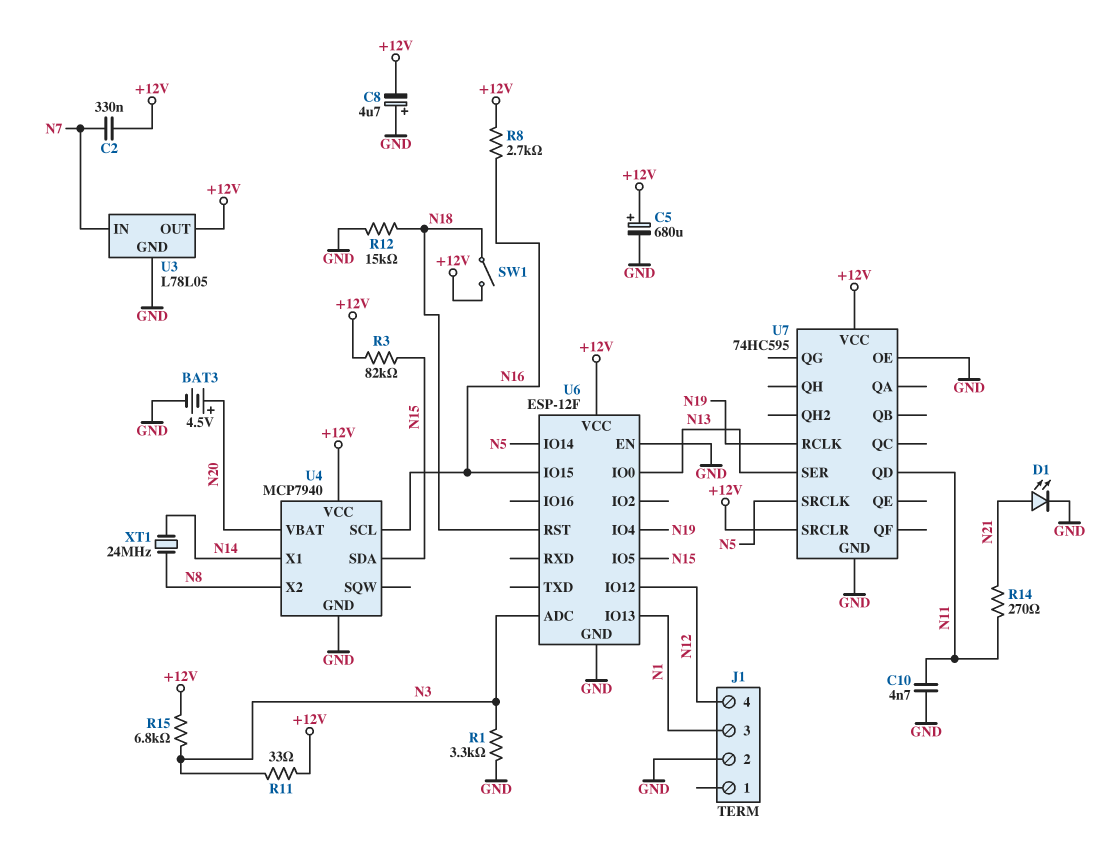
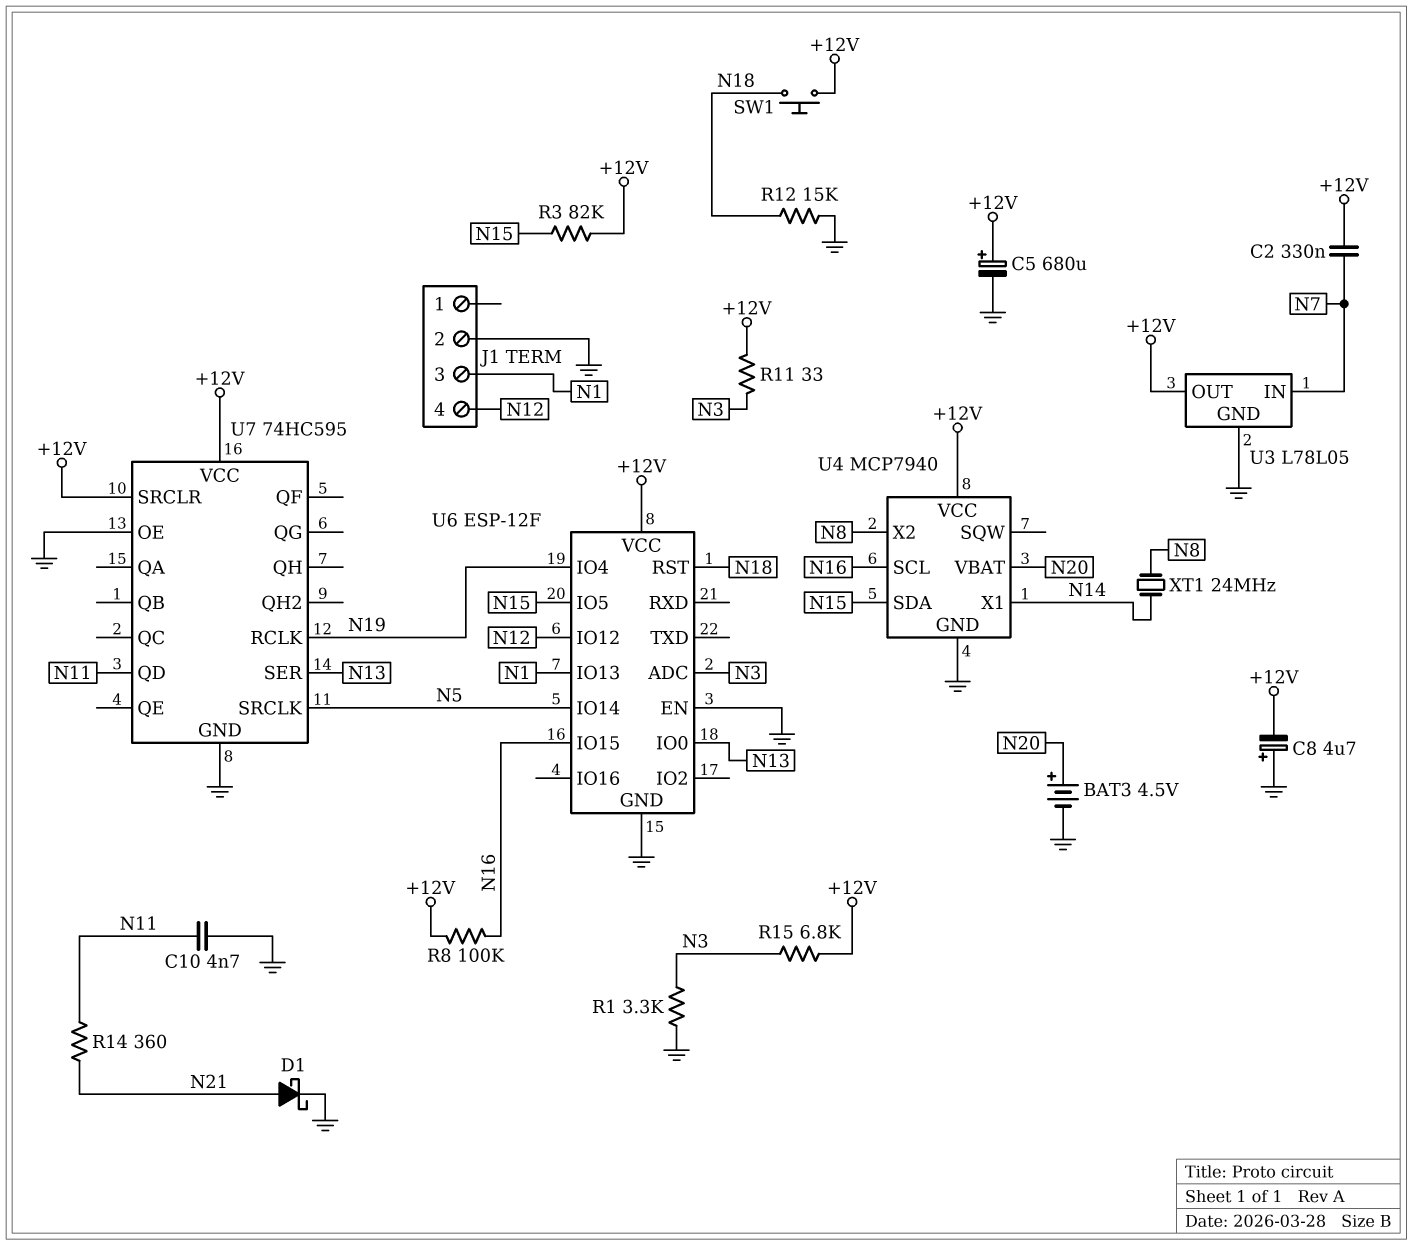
D1: LED (A N21, K GND) -> schottky (A N21, K GND)
R8: 2.7k (+12V, N16) -> 100k (+12V, N16)
R14: 270 (N11, N21) -> 360 (N11, N21)
SW1: switch (+12V, N18) -> button (+12V, N18)

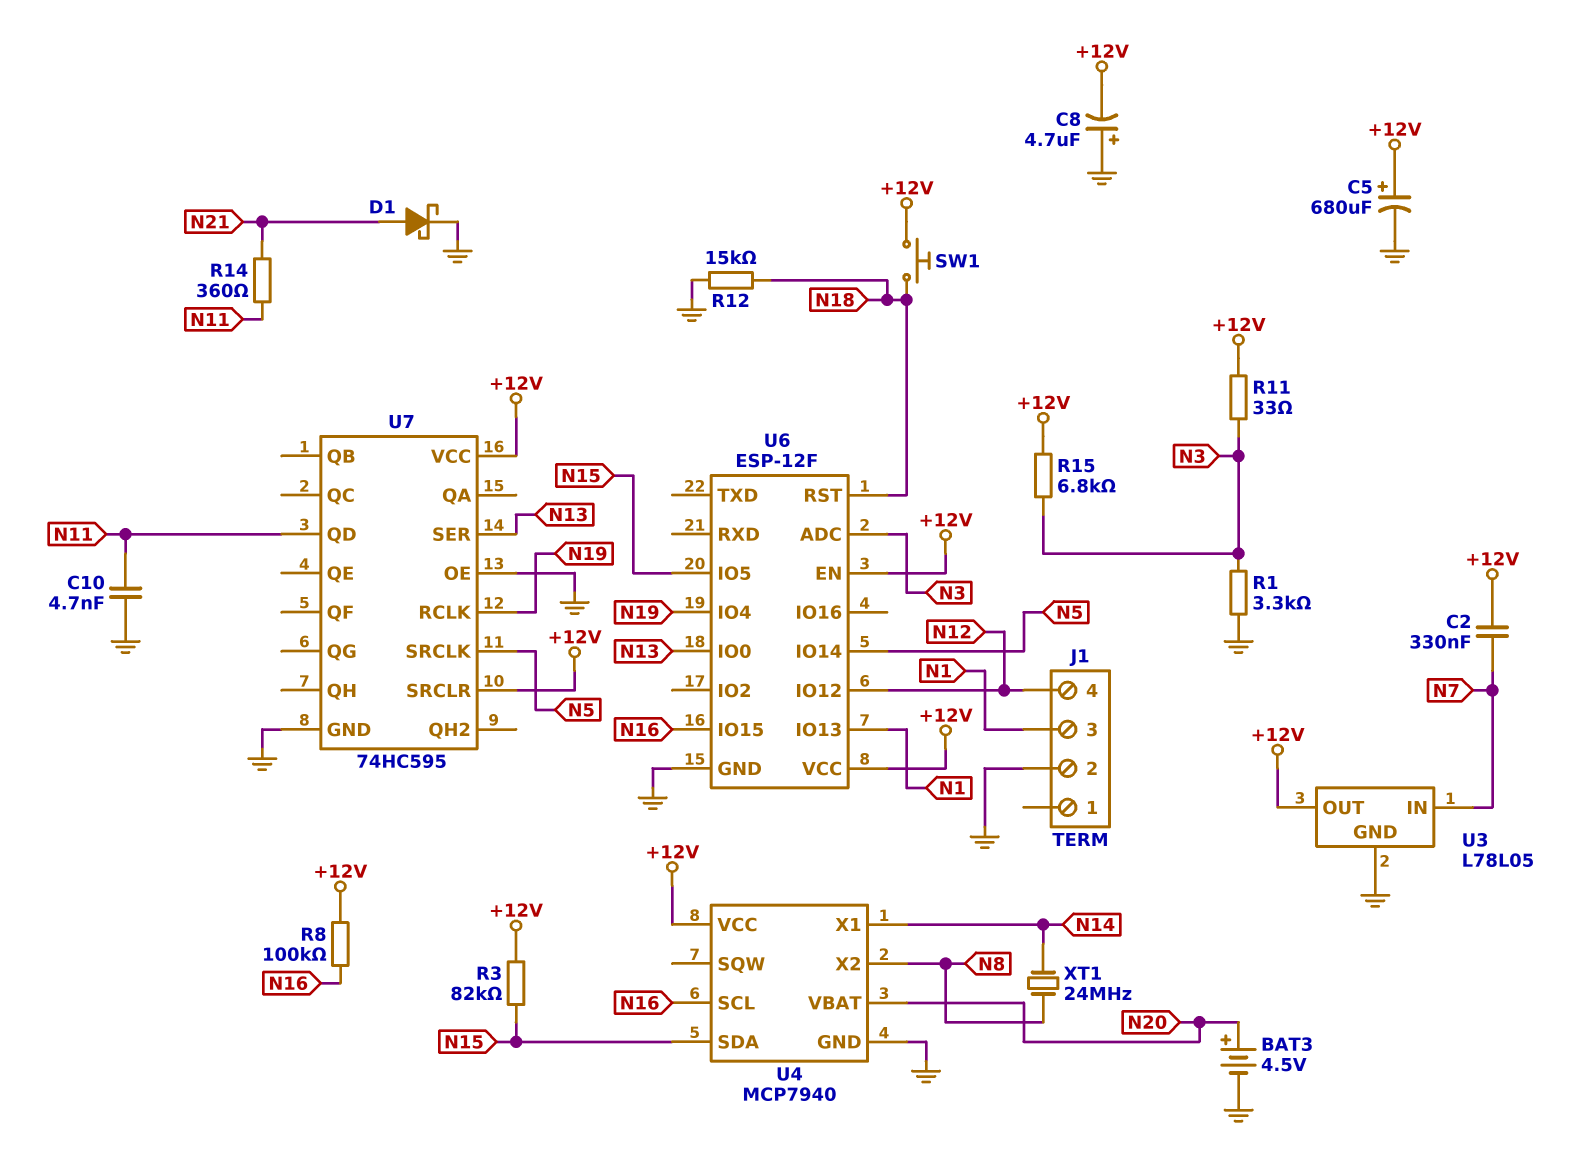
U6 pin EN: GND -> +12V

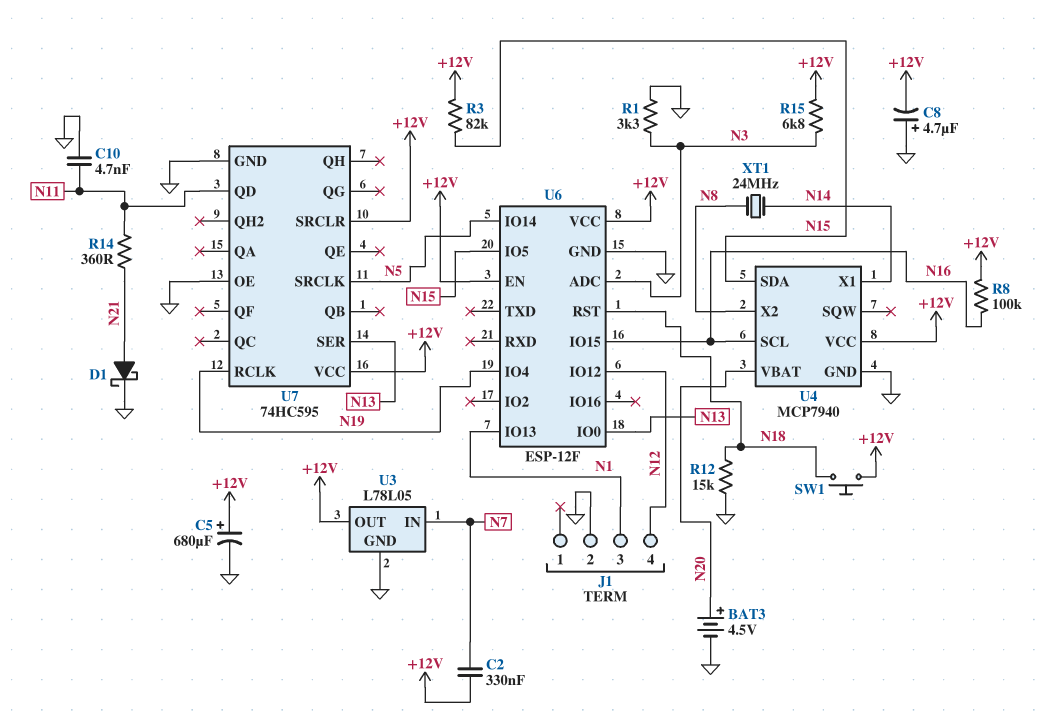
R11: 33 (+12V, N3) -> none

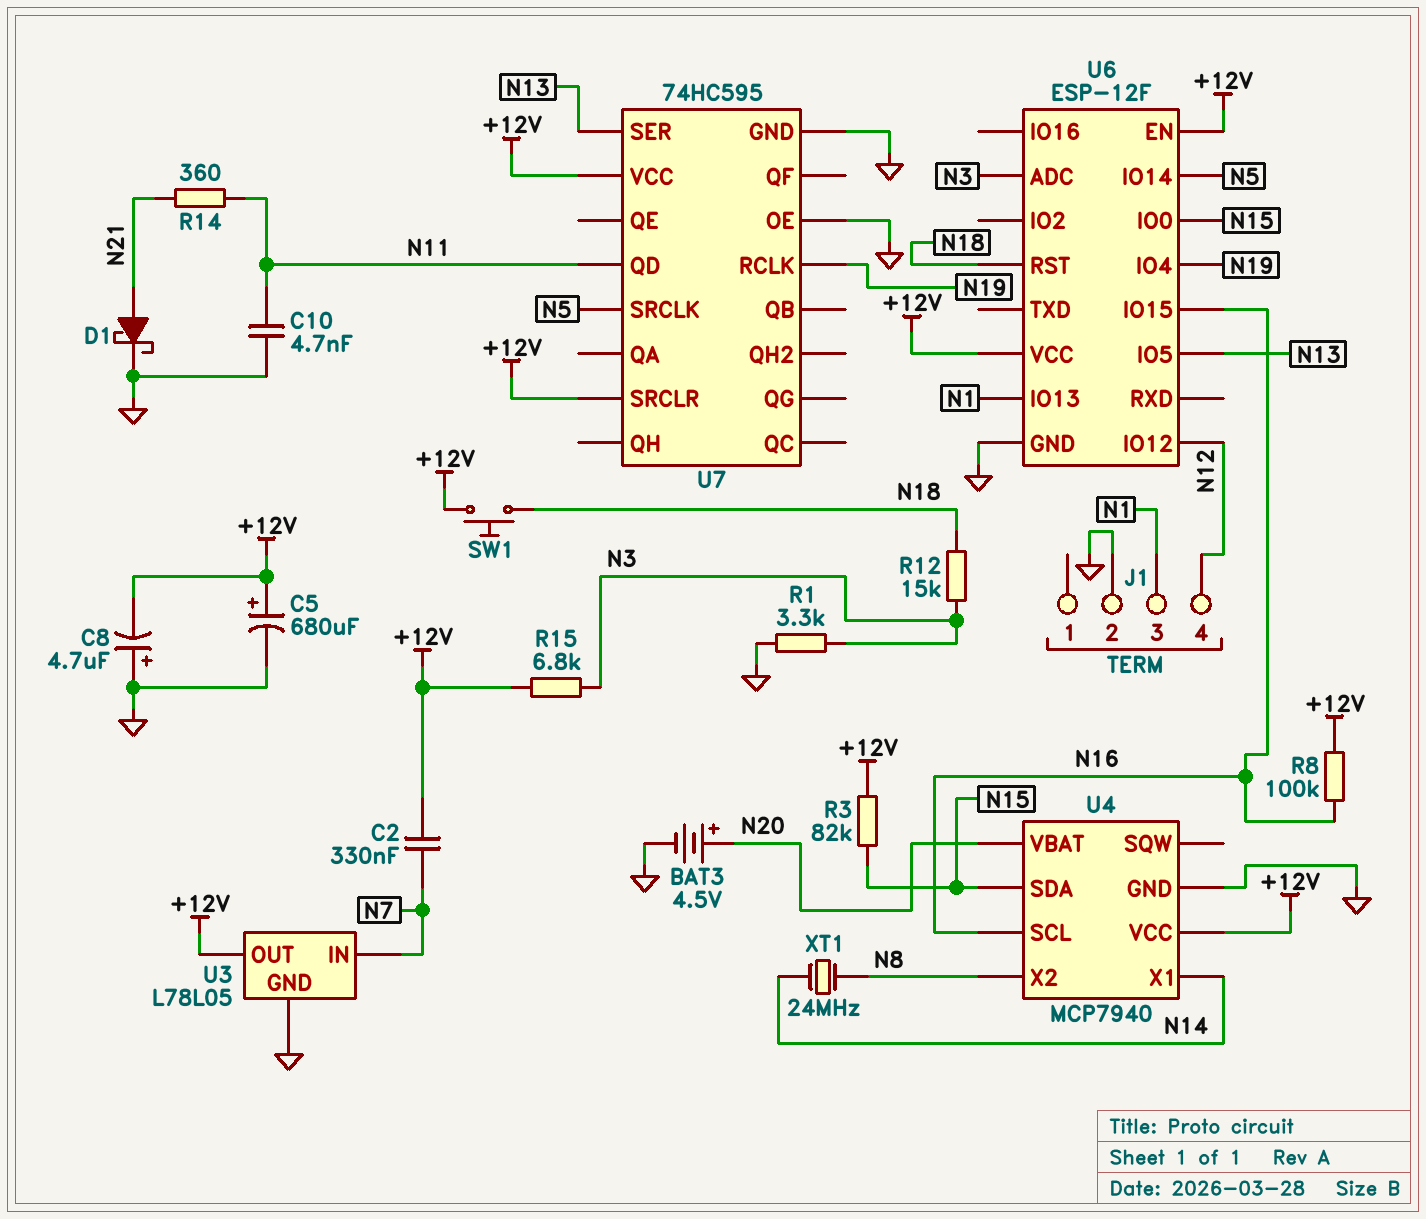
R12: 15k (GND, N18) -> 15k (N3, N18)
U6 pin IO0: N13 -> N15
U6 pin IO5: N15 -> N13

